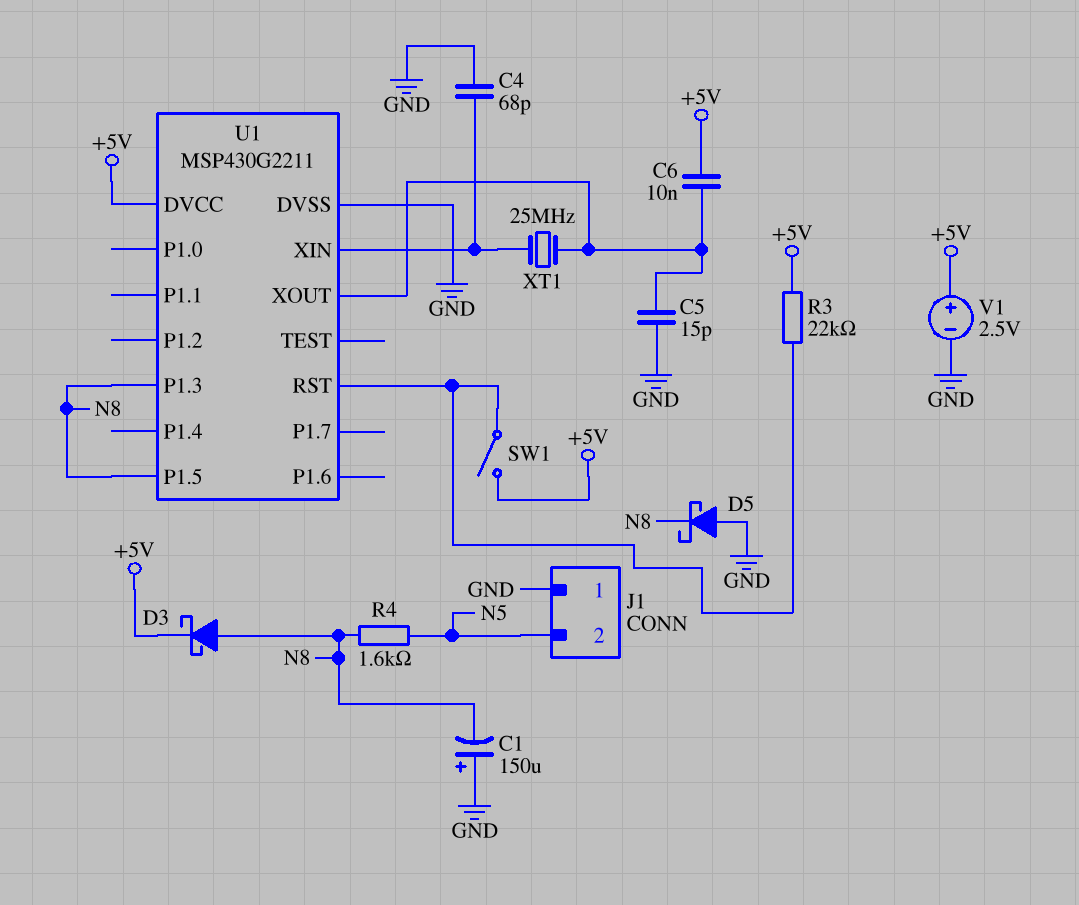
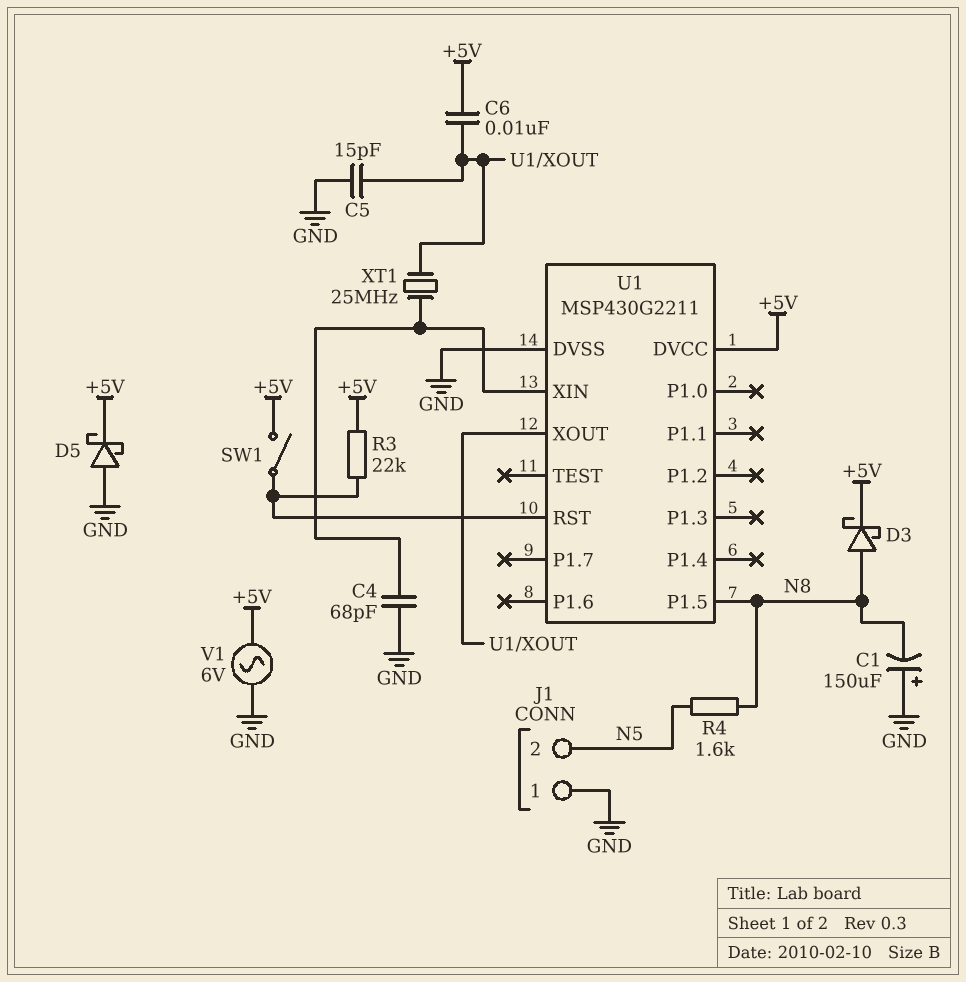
D5: schottky (A GND, K N8) -> schottky (A GND, K +5V)
U1 pin P1.3: N8 -> none
V1: 2.5V (plus +5V, minus GND) -> AC 6V (+5V, GND)

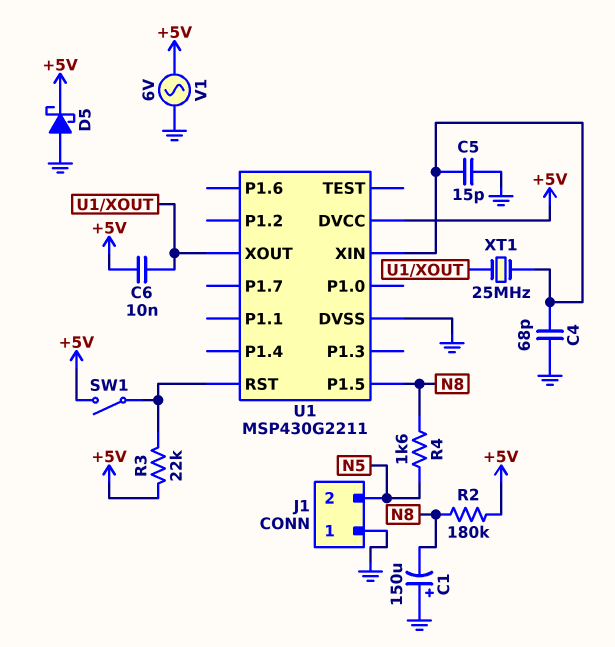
C5: 15pF (GND, U1/XOUT) -> 15pF (GND, U1/XIN)
D3: schottky (A N8, K +5V) -> none
R2: none -> 180k (+5V, N8)

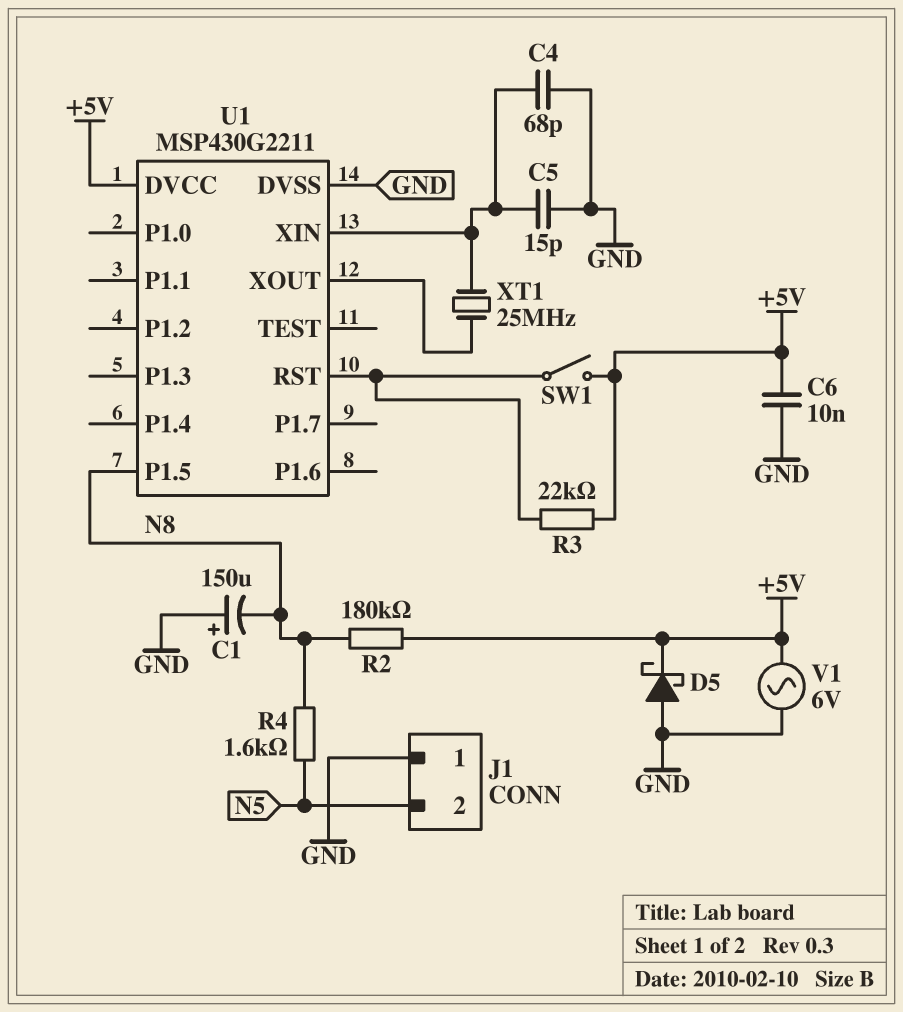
C6: 10nF (+5V, U1/XOUT) -> 10nF (+5V, GND)

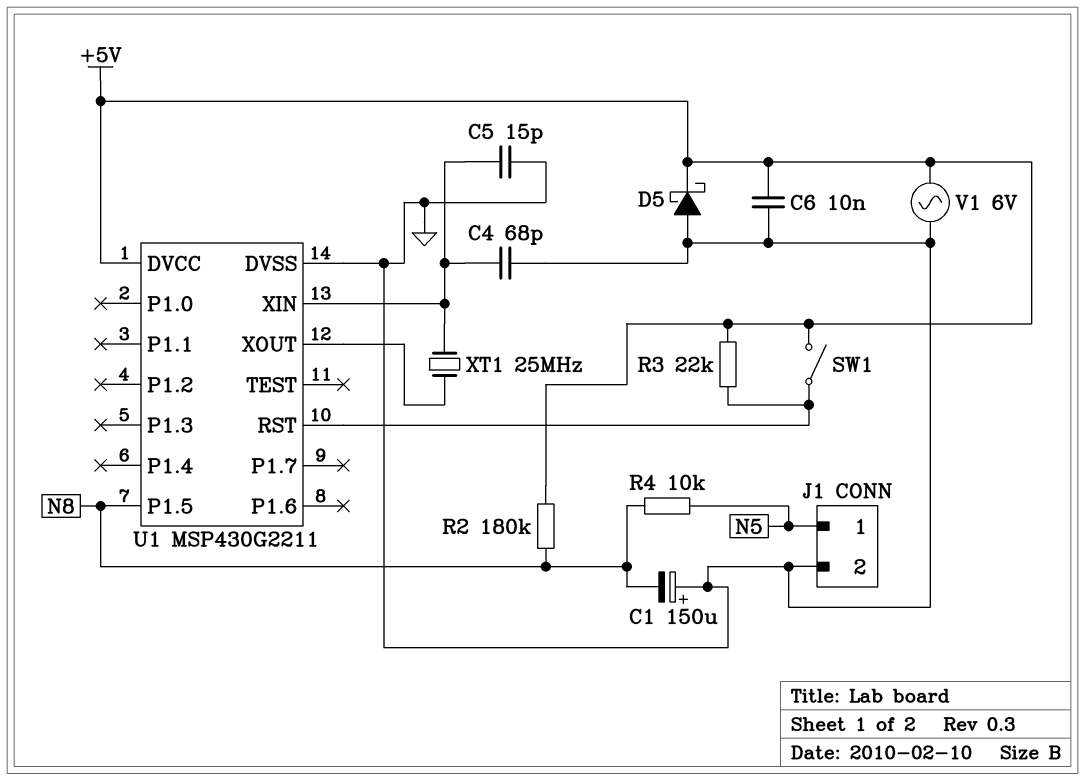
J1 pin 1: GND -> N5
J1 pin 2: N5 -> GND
R4: 1.6k (N5, N8) -> 10k (N5, N8)

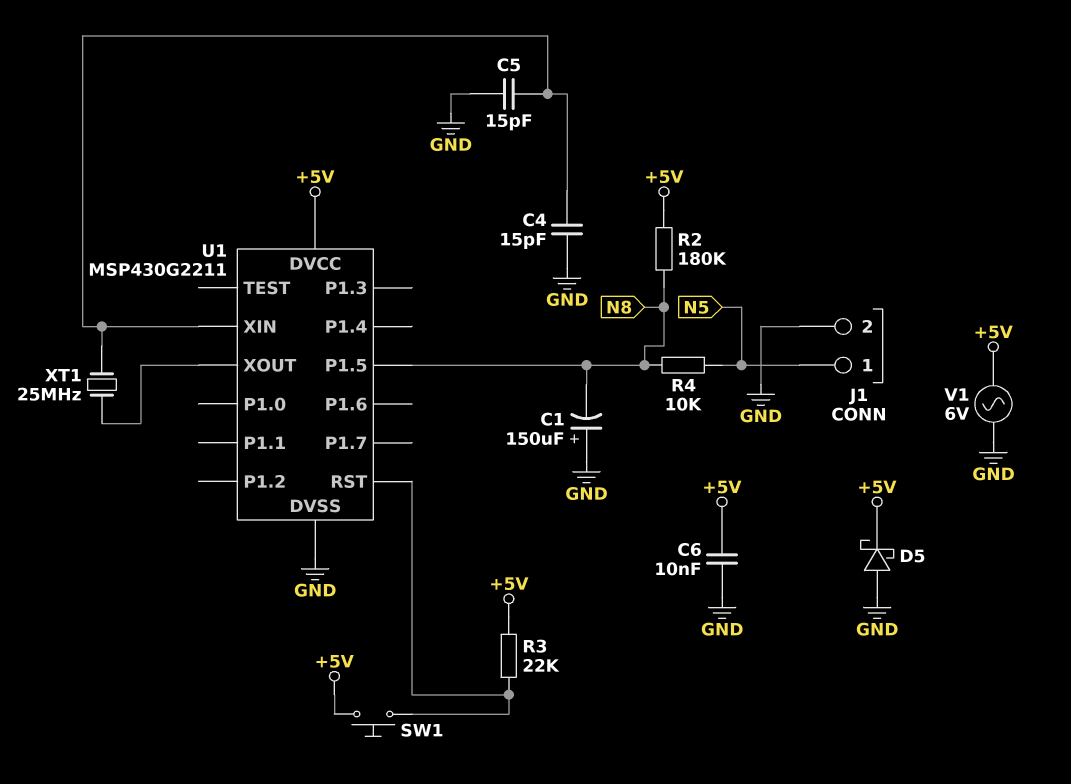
C4: 68pF (GND, U1/XIN) -> 15pF (GND, U1/XIN)
SW1: switch (+5V, U1/RST) -> button (+5V, U1/RST)

